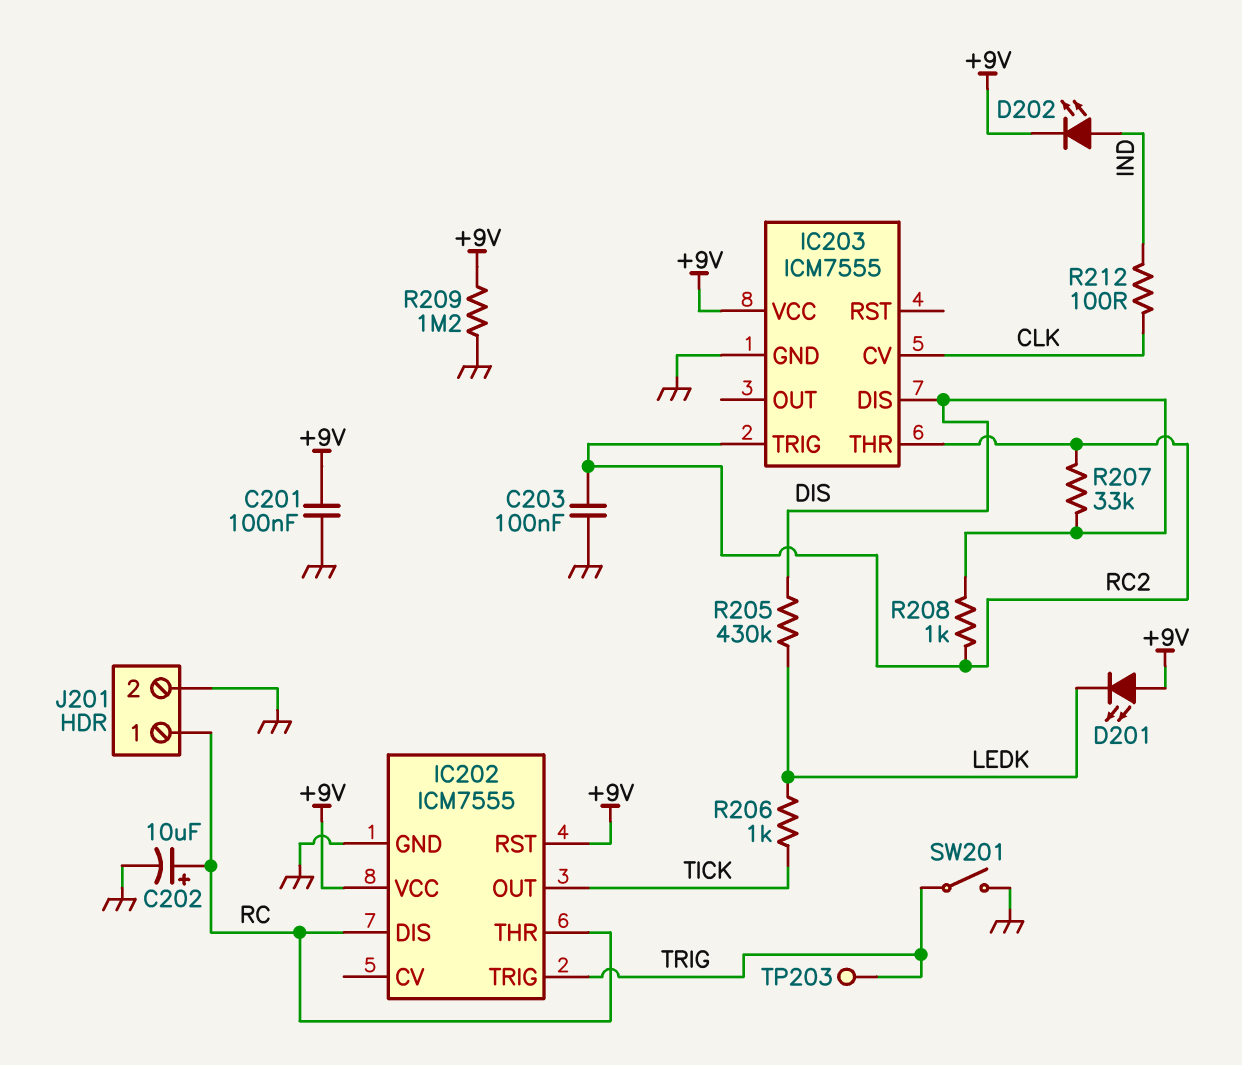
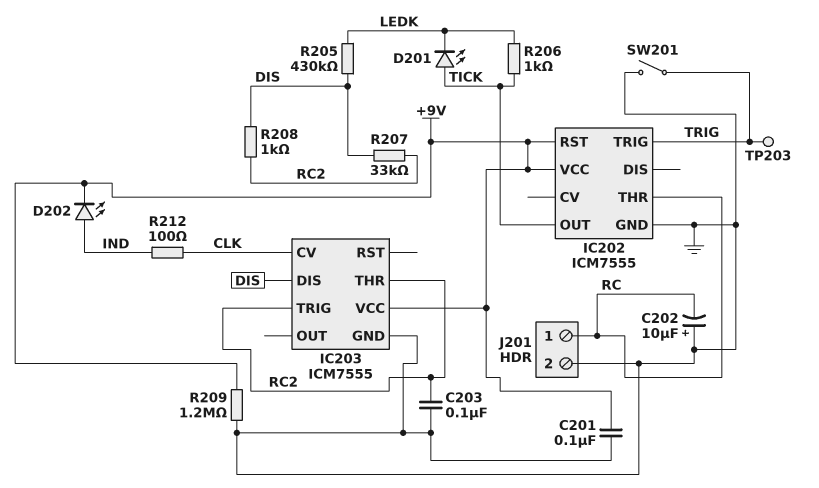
C202: 10uF (plus RC, minus GND) -> 10uF (plus GND, minus RC)
D201: LED (A +9V, K LEDK) -> LED (A TICK, K LEDK)
IC202 pin DIS: RC -> none

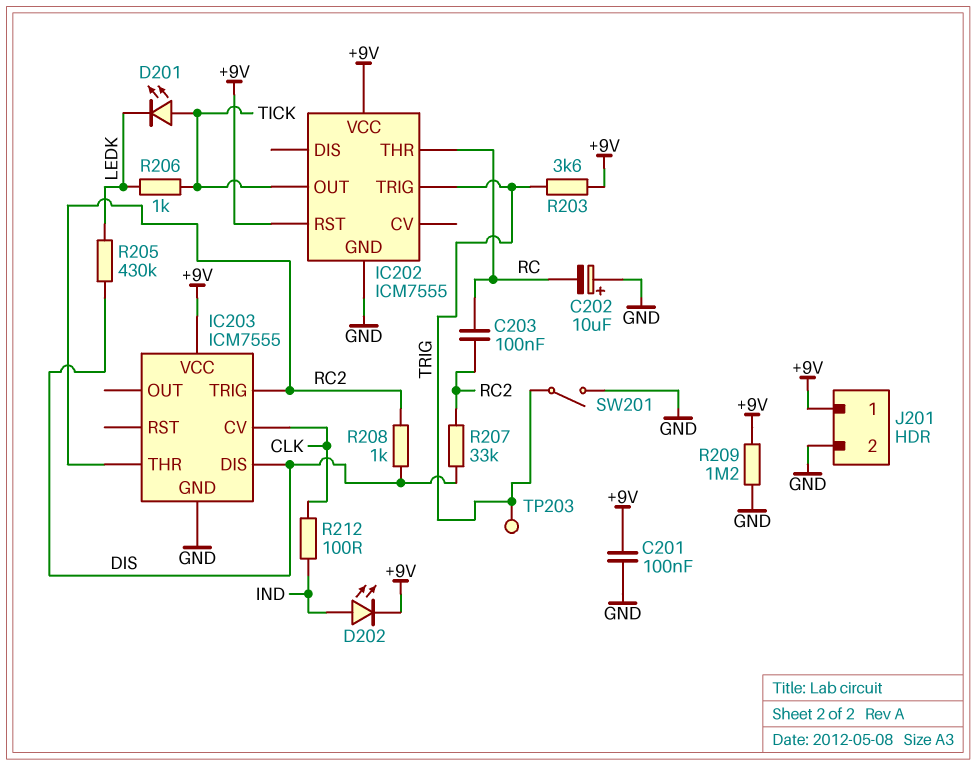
C203: 100nF (GND, RC2) -> 100nF (RC, RC2)
J201 pin 1: RC -> +9V
R203: none -> 3.6k (+9V, TRIG)

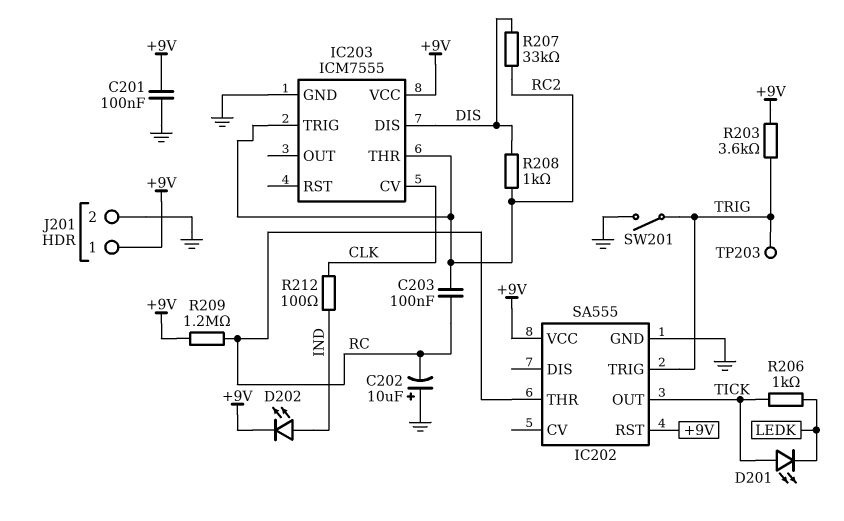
IC202: ICM7555 -> SA555
R205: 430k (DIS, LEDK) -> none
R209: 1.2M (+9V, GND) -> 1.2M (+9V, RC)

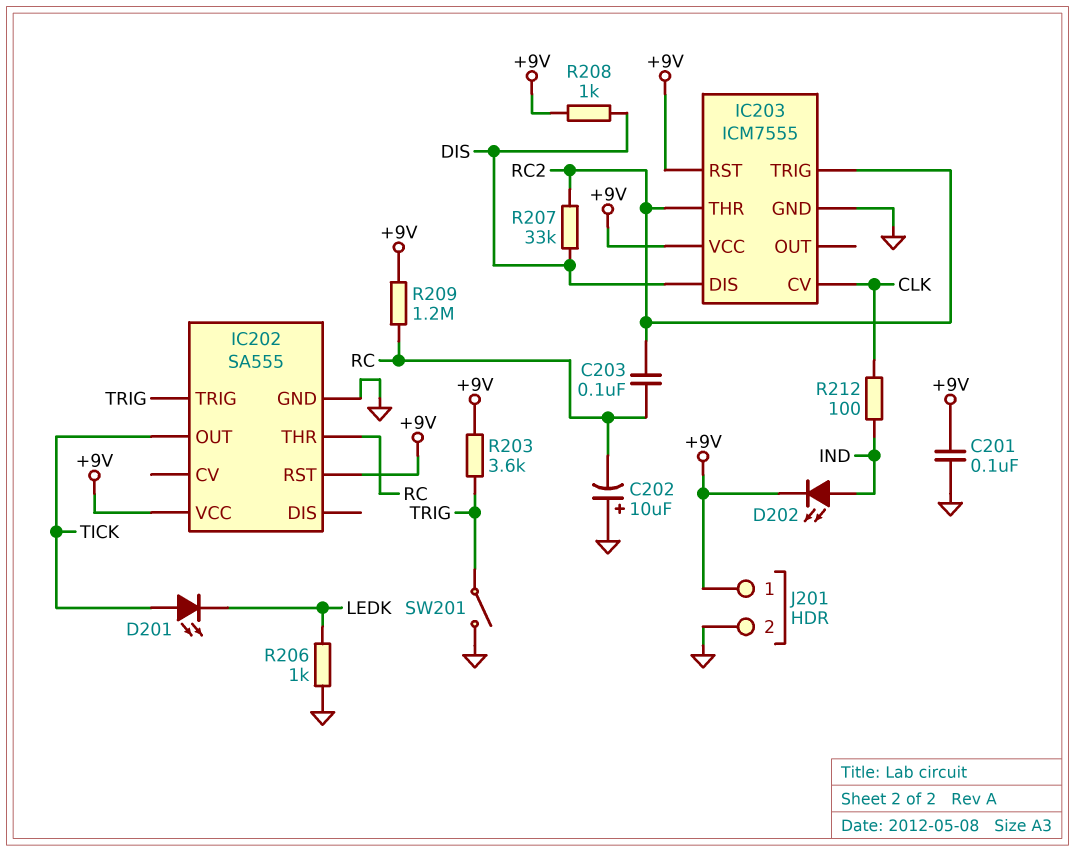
IC203 pin RST: none -> +9V
R206: 1k (LEDK, TICK) -> 1k (GND, LEDK)
R208: 1k (DIS, RC2) -> 1k (+9V, DIS)
TP203: test point (TRIG) -> none

